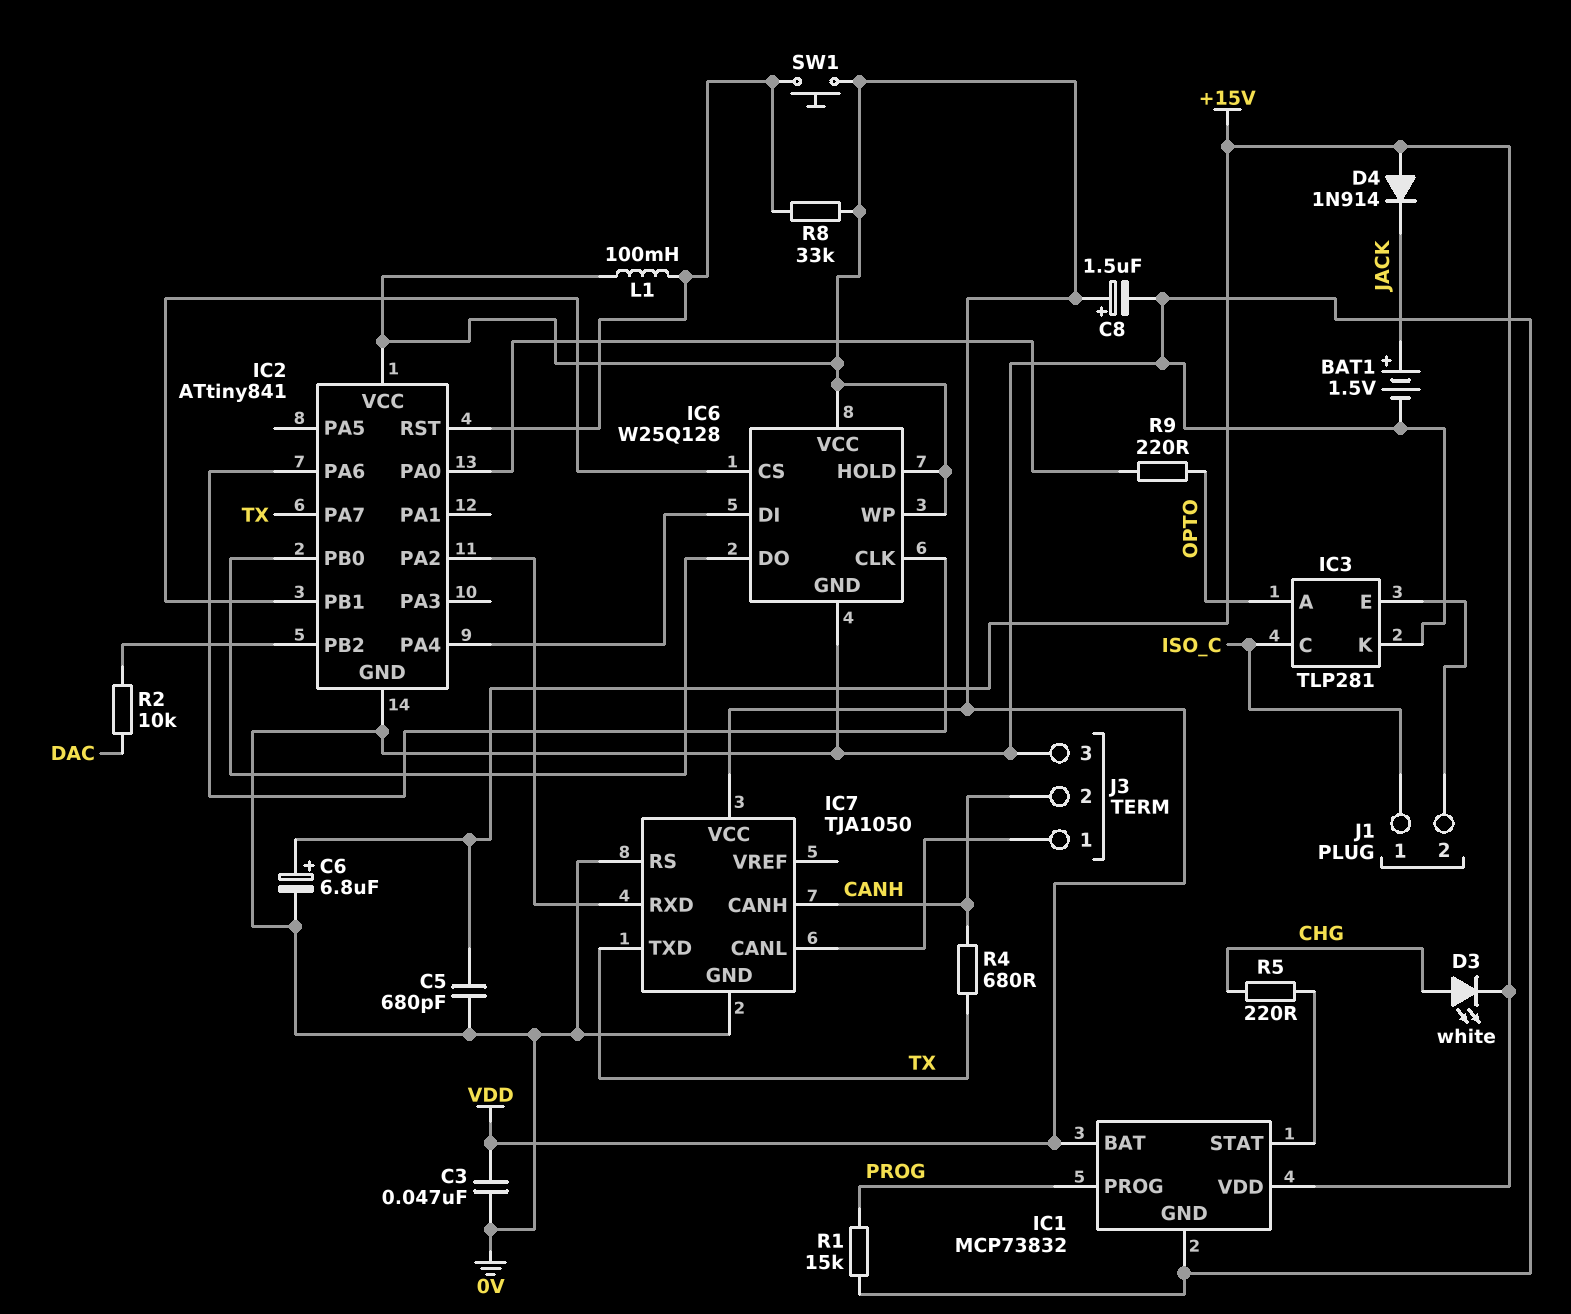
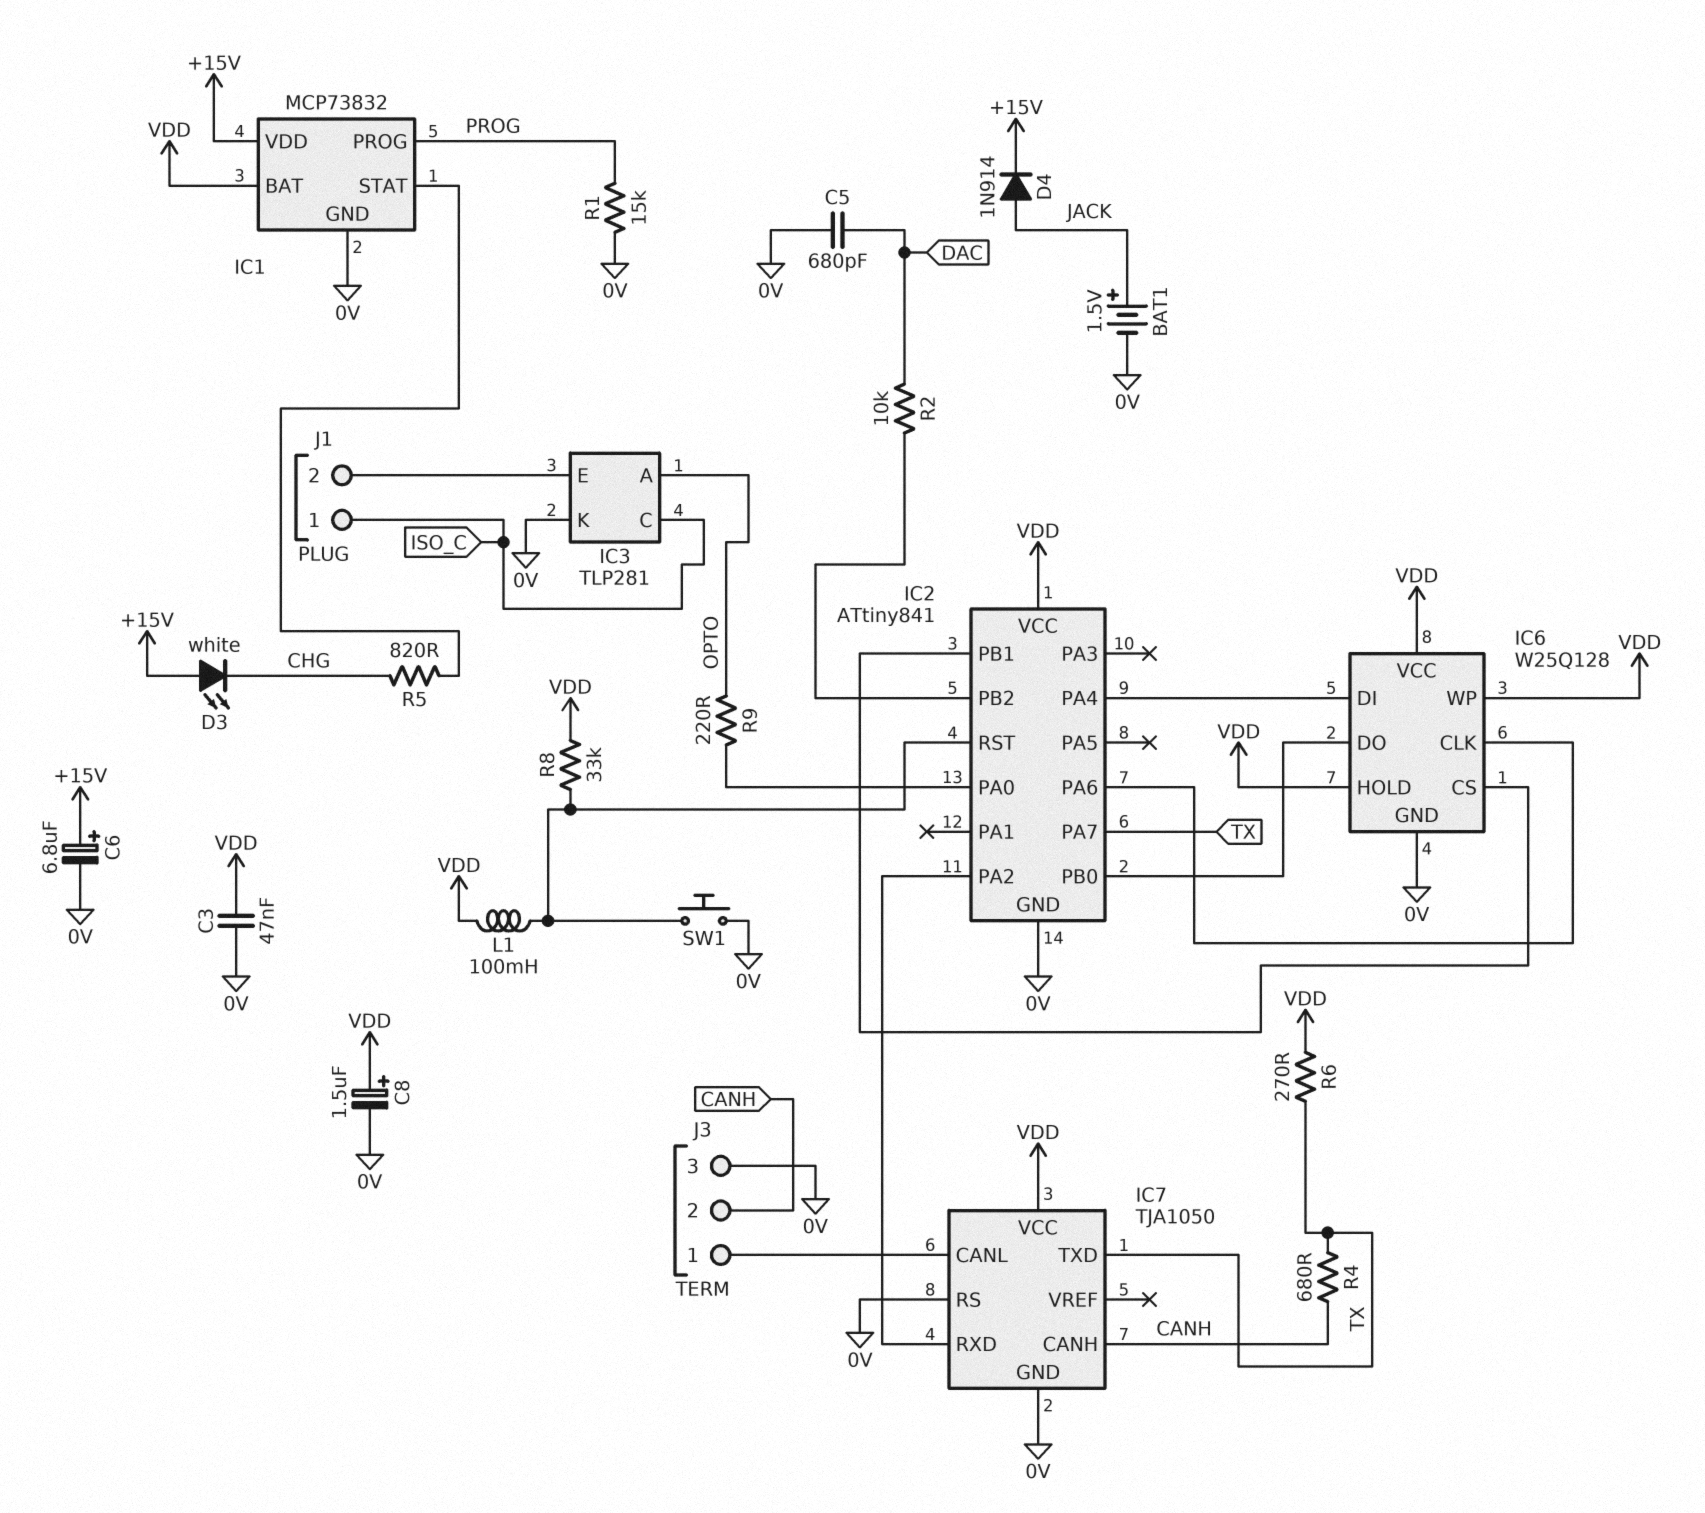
C5: 680pF (+15V, 0V) -> 680pF (0V, DAC)
D3: LED white (A CHG, K +15V) -> LED white (A +15V, K CHG)
D4: diode 1N914 (A +15V, K JACK) -> diode 1N914 (A JACK, K +15V)
R5: 220 (CHG, IC1/STAT) -> 820 (CHG, IC1/STAT)
R6: none -> 270 (TX, VDD)
SW1: button (IC2/RST, VDD) -> button (0V, IC2/RST)

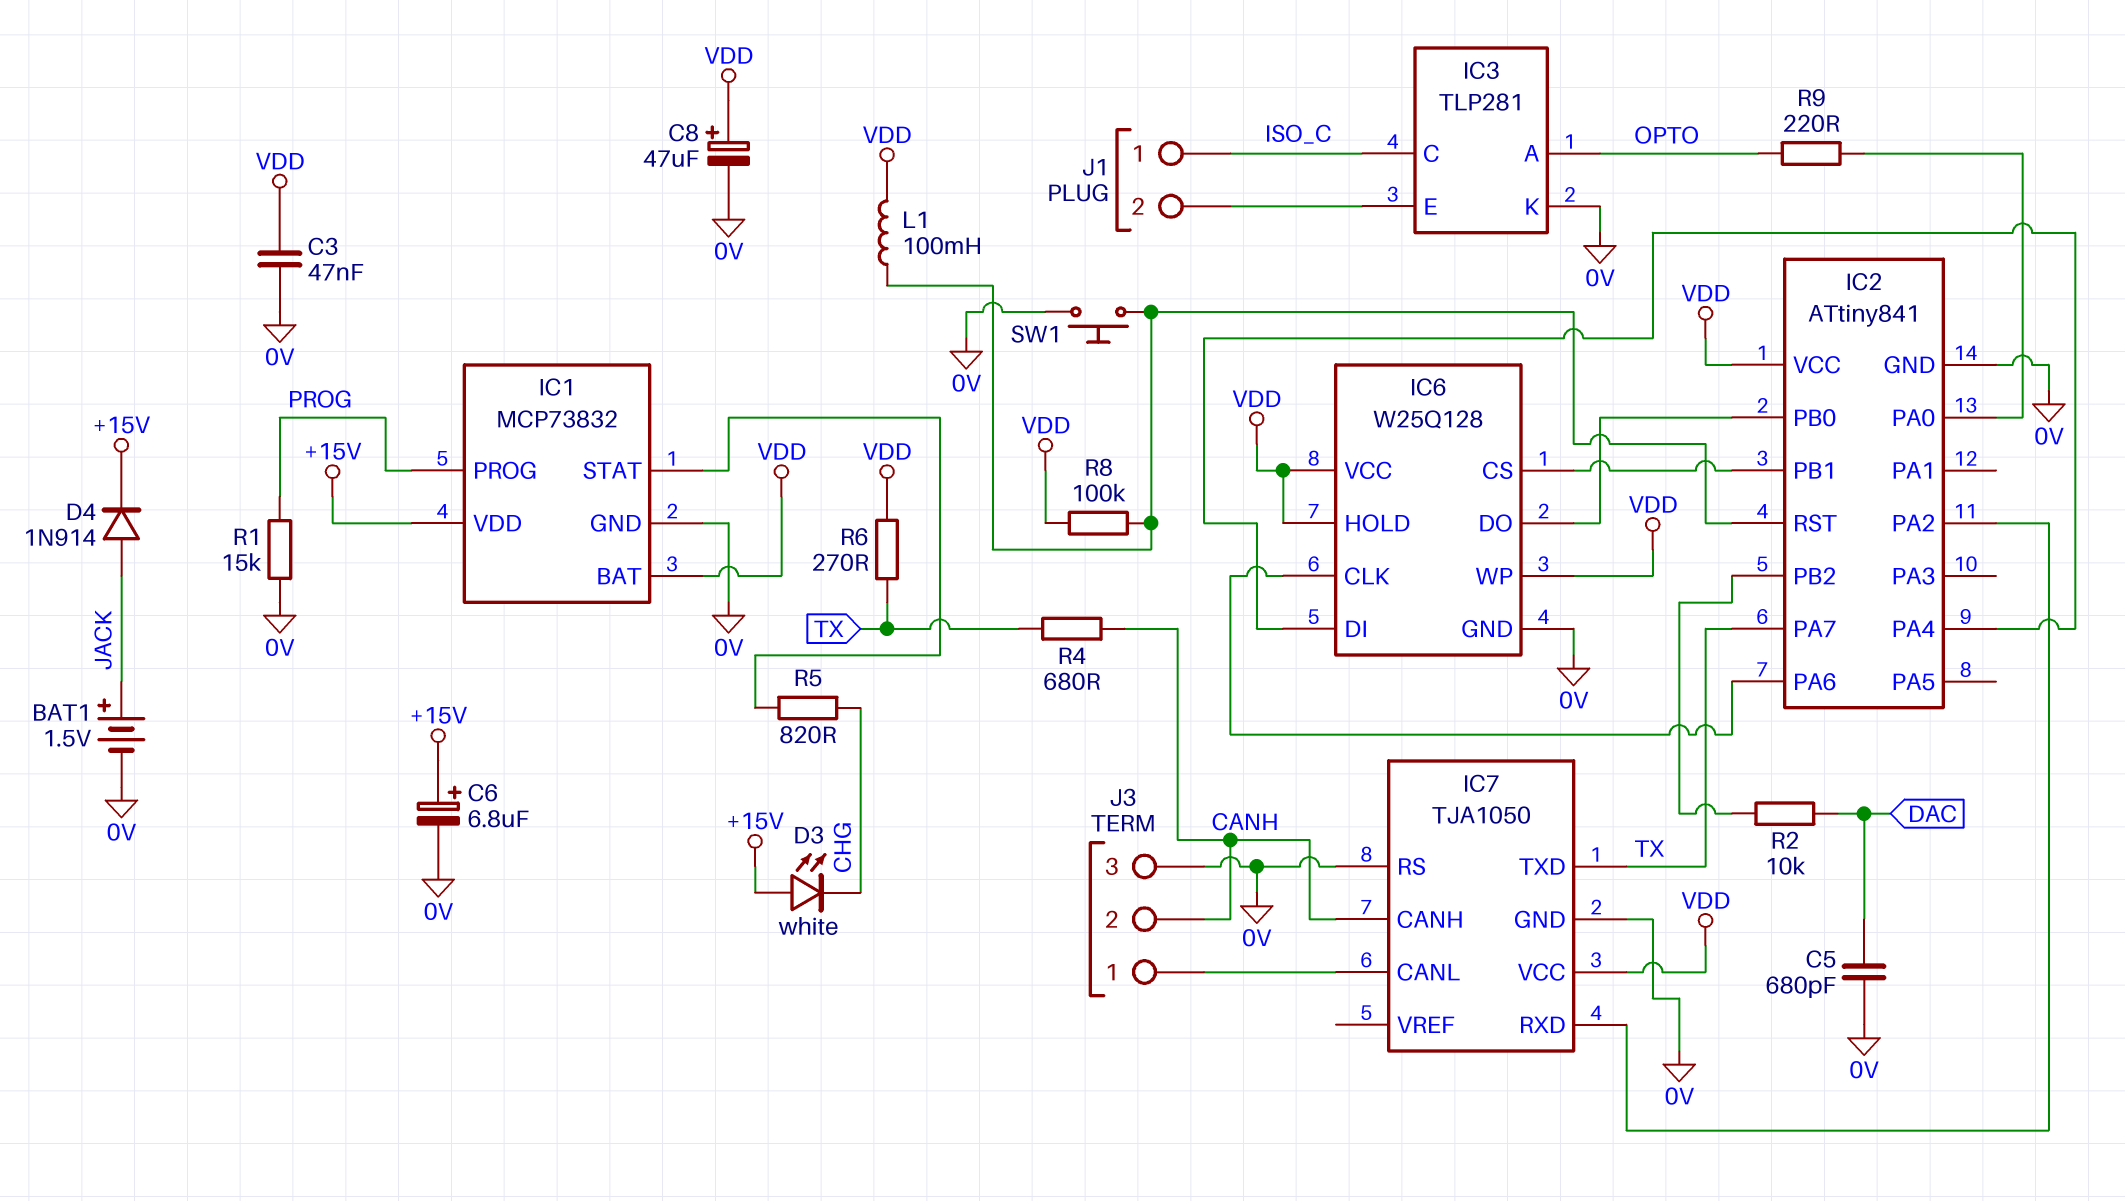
C8: 1.5uF (plus VDD, minus 0V) -> 47uF (plus VDD, minus 0V)
R8: 33k (IC2/RST, VDD) -> 100k (IC2/RST, VDD)

